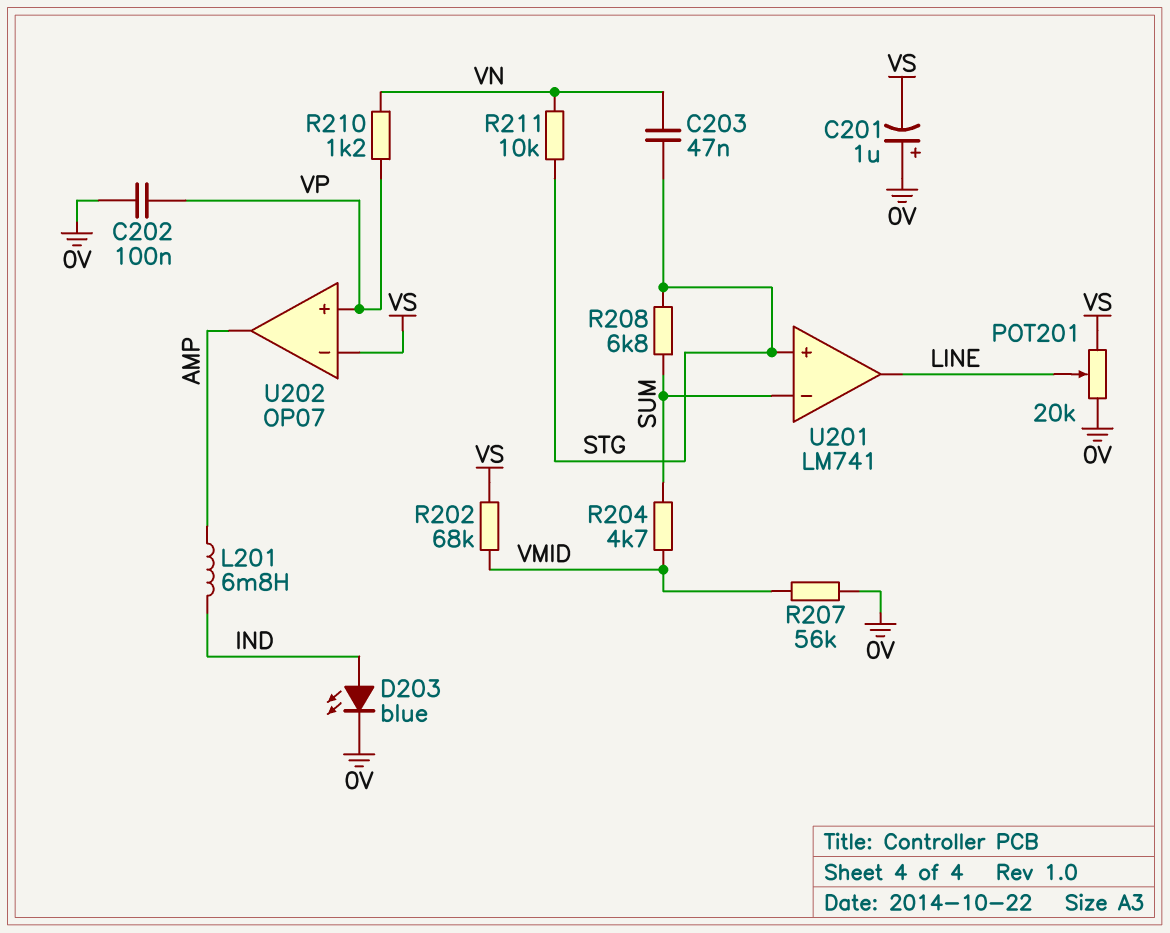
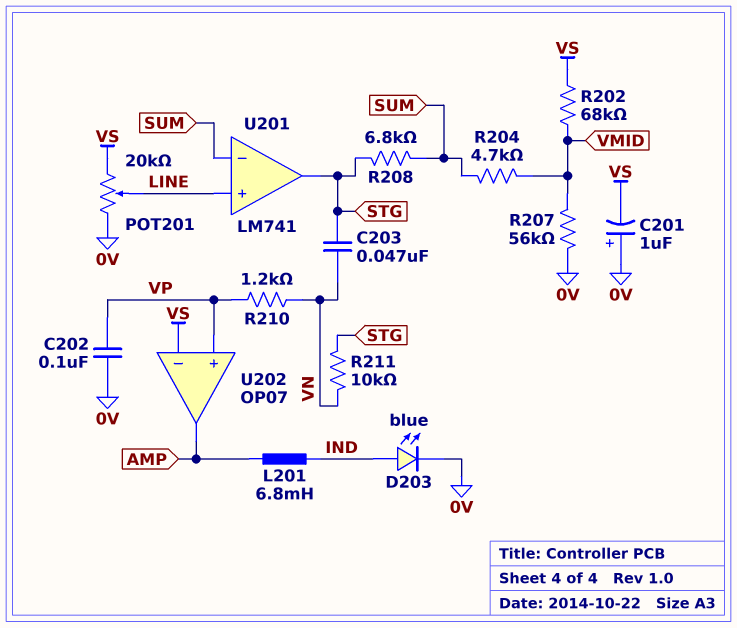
U201 pin in+: STG -> LINE
U201 pin out: LINE -> STG

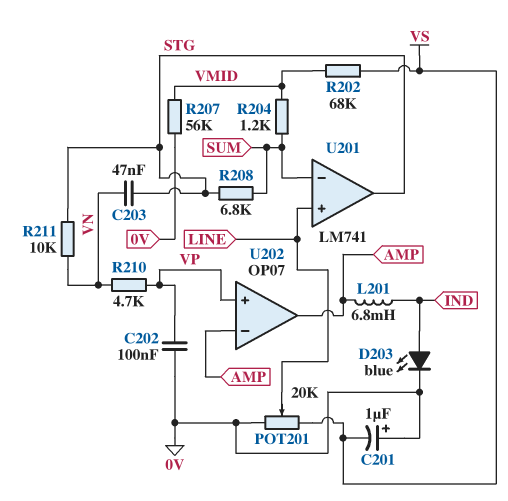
R204: 4.7k (SUM, VMID) -> 1.2k (SUM, VMID)
R210: 1.2k (VN, VP) -> 4.7k (VN, VP)
U202 pin in-: VS -> AMP

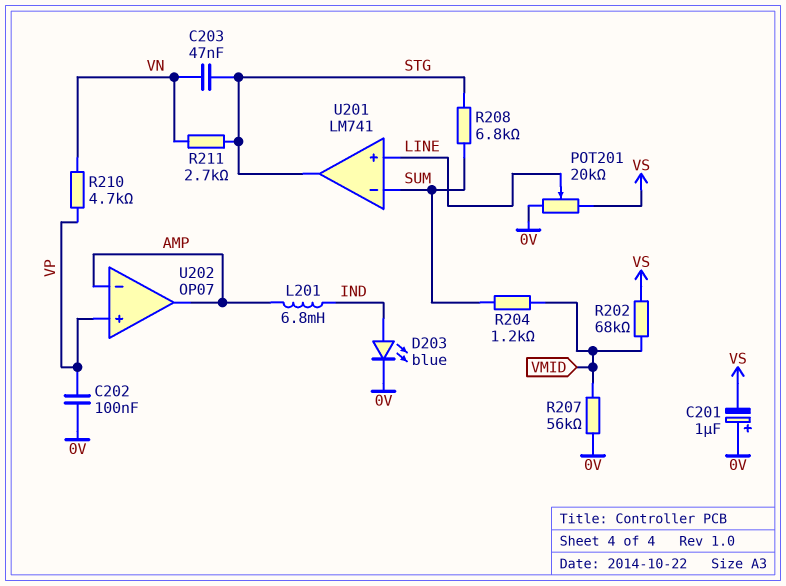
R211: 10k (STG, VN) -> 2.7k (STG, VN)

